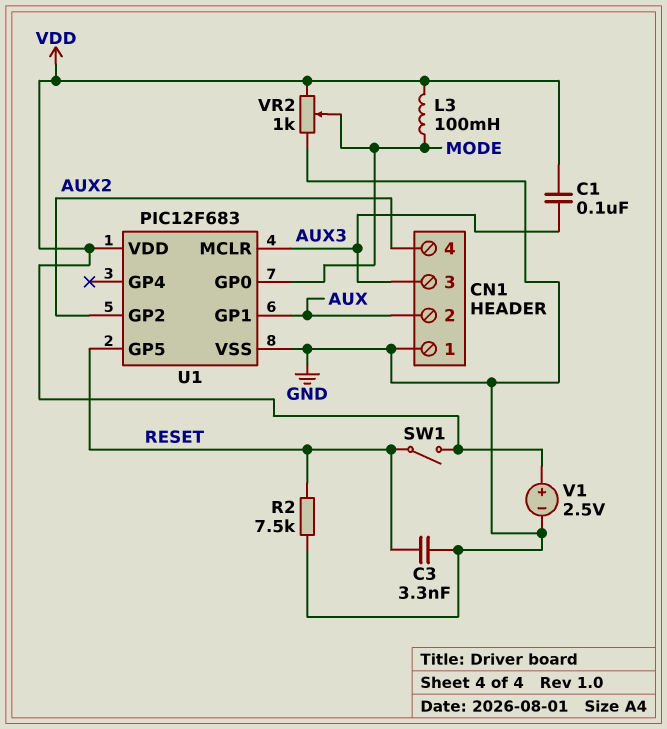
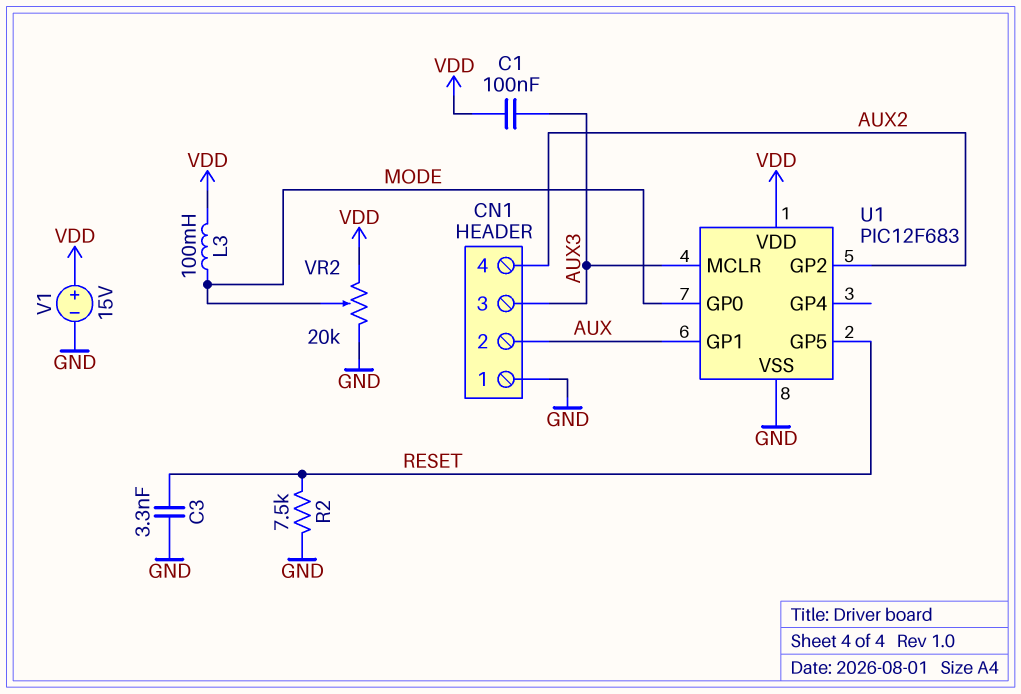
SW1: switch (RESET, VDD) -> none
V1: 2.5V (plus VDD, minus GND) -> 15V (plus VDD, minus GND)
VR2: 1k (GND, VDD, wiper MODE) -> 20k (GND, VDD, wiper MODE)

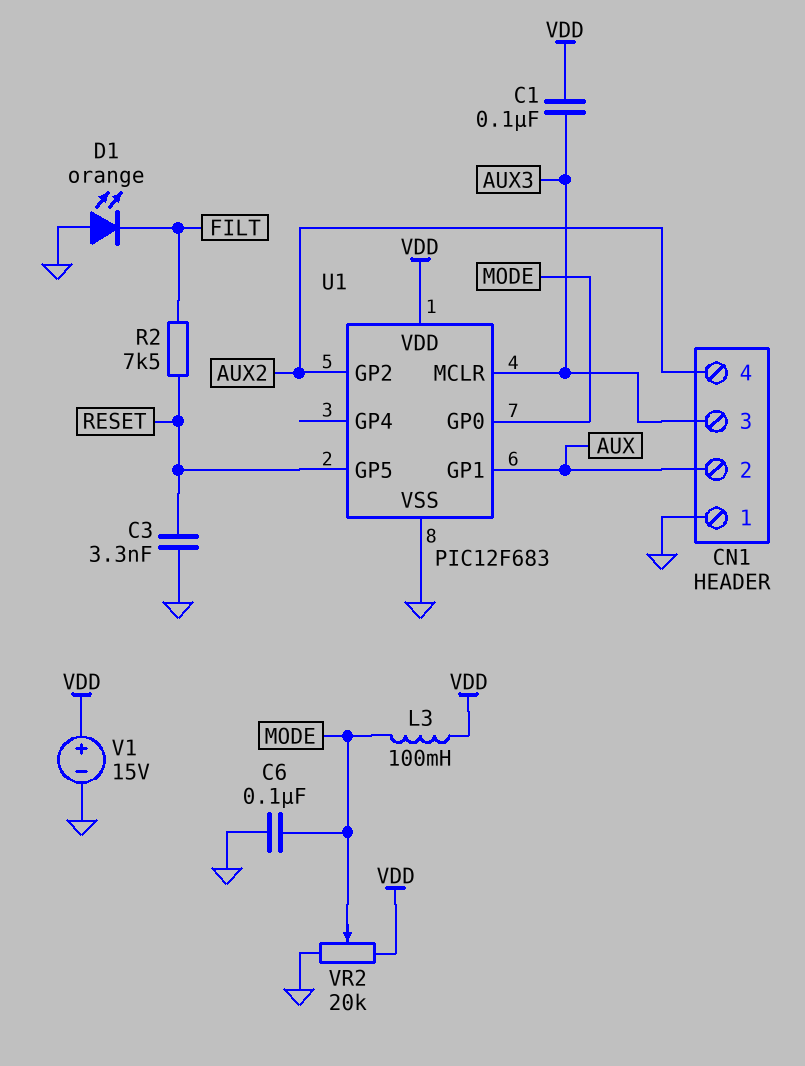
C6: none -> 100nF (GND, MODE)
D1: none -> LED orange (A GND, K FILT)
R2: 7.5k (GND, RESET) -> 7.5k (FILT, RESET)

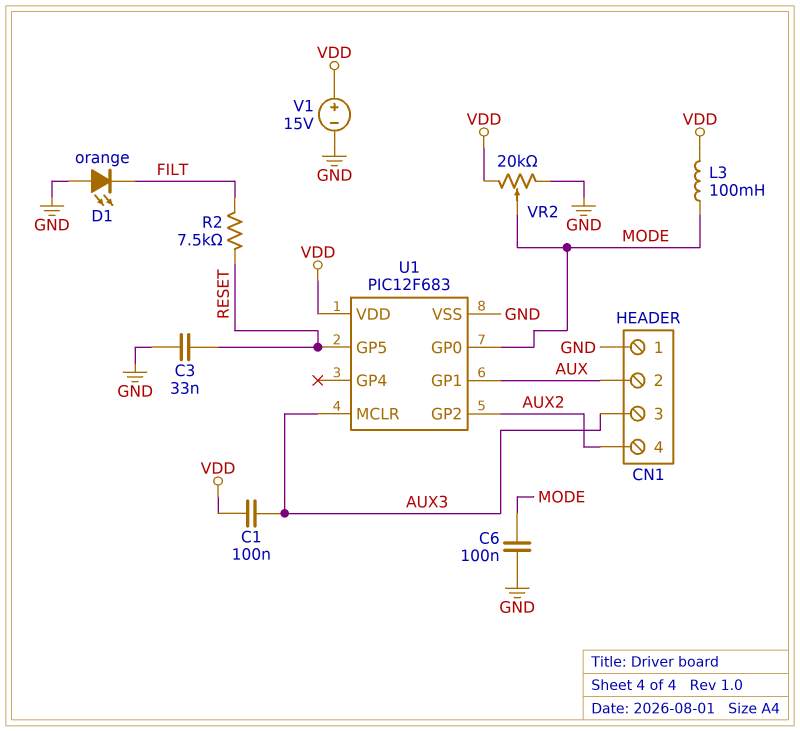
C3: 3.3nF (GND, RESET) -> 33nF (GND, RESET)

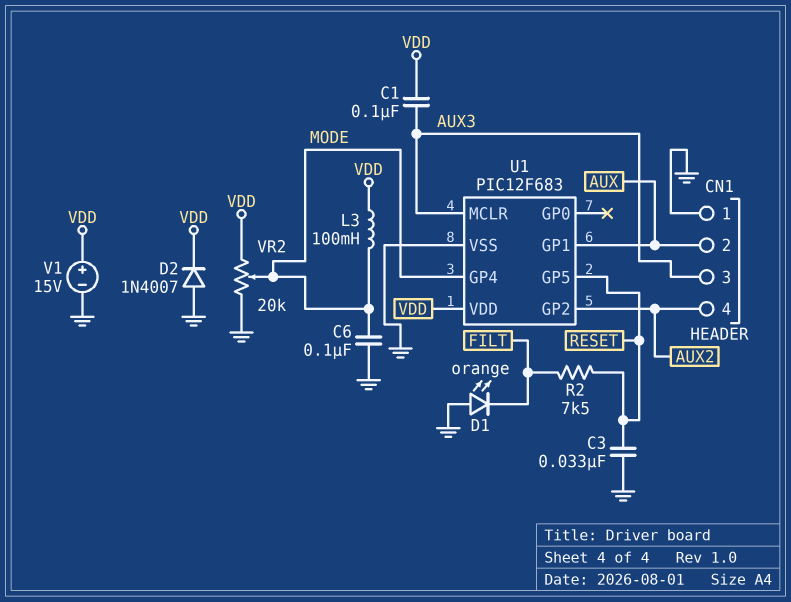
D2: none -> diode 1N4007 (A GND, K VDD)
U1 pin GP0: MODE -> none
U1 pin GP4: none -> MODE

